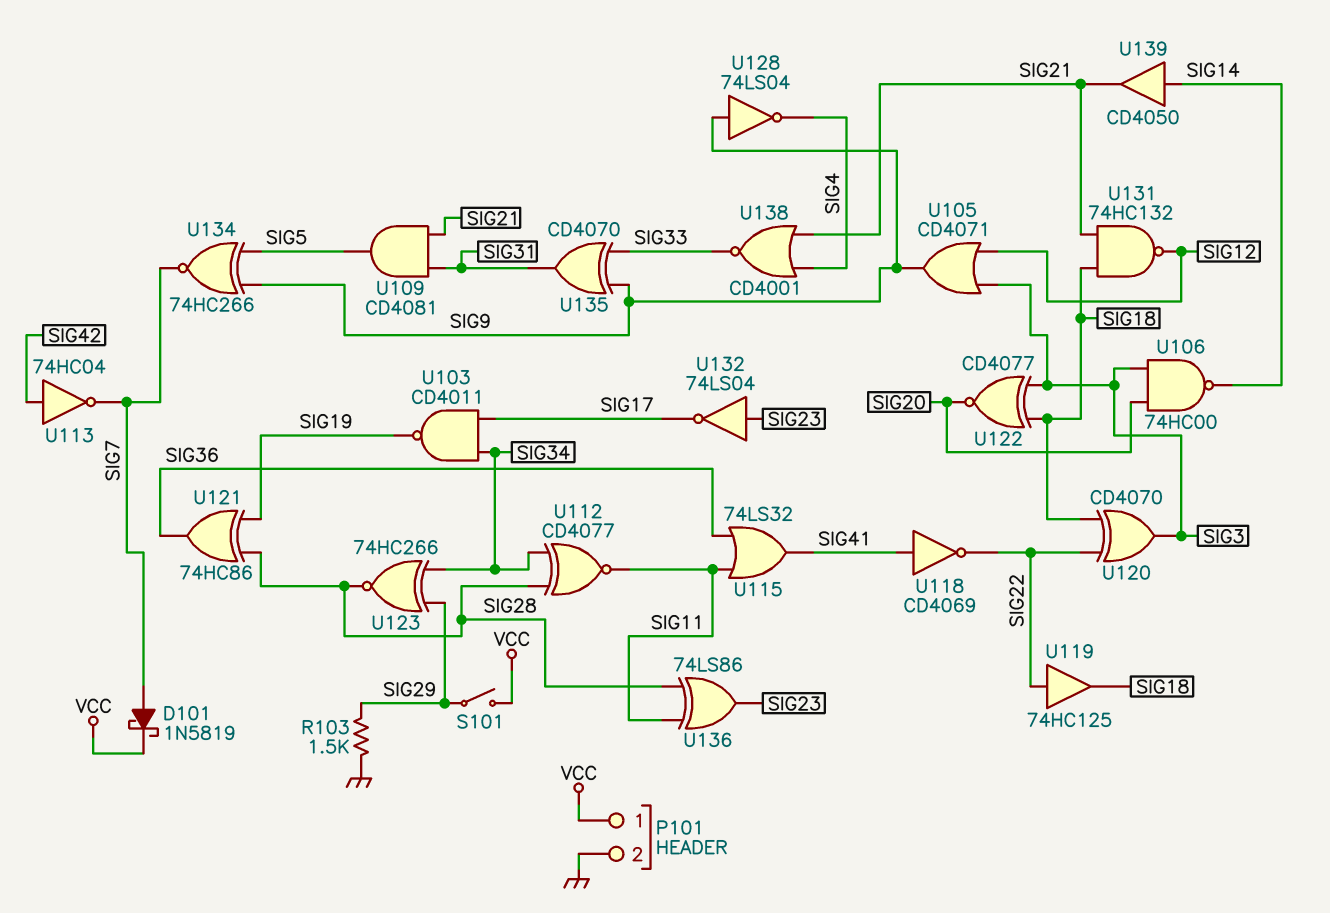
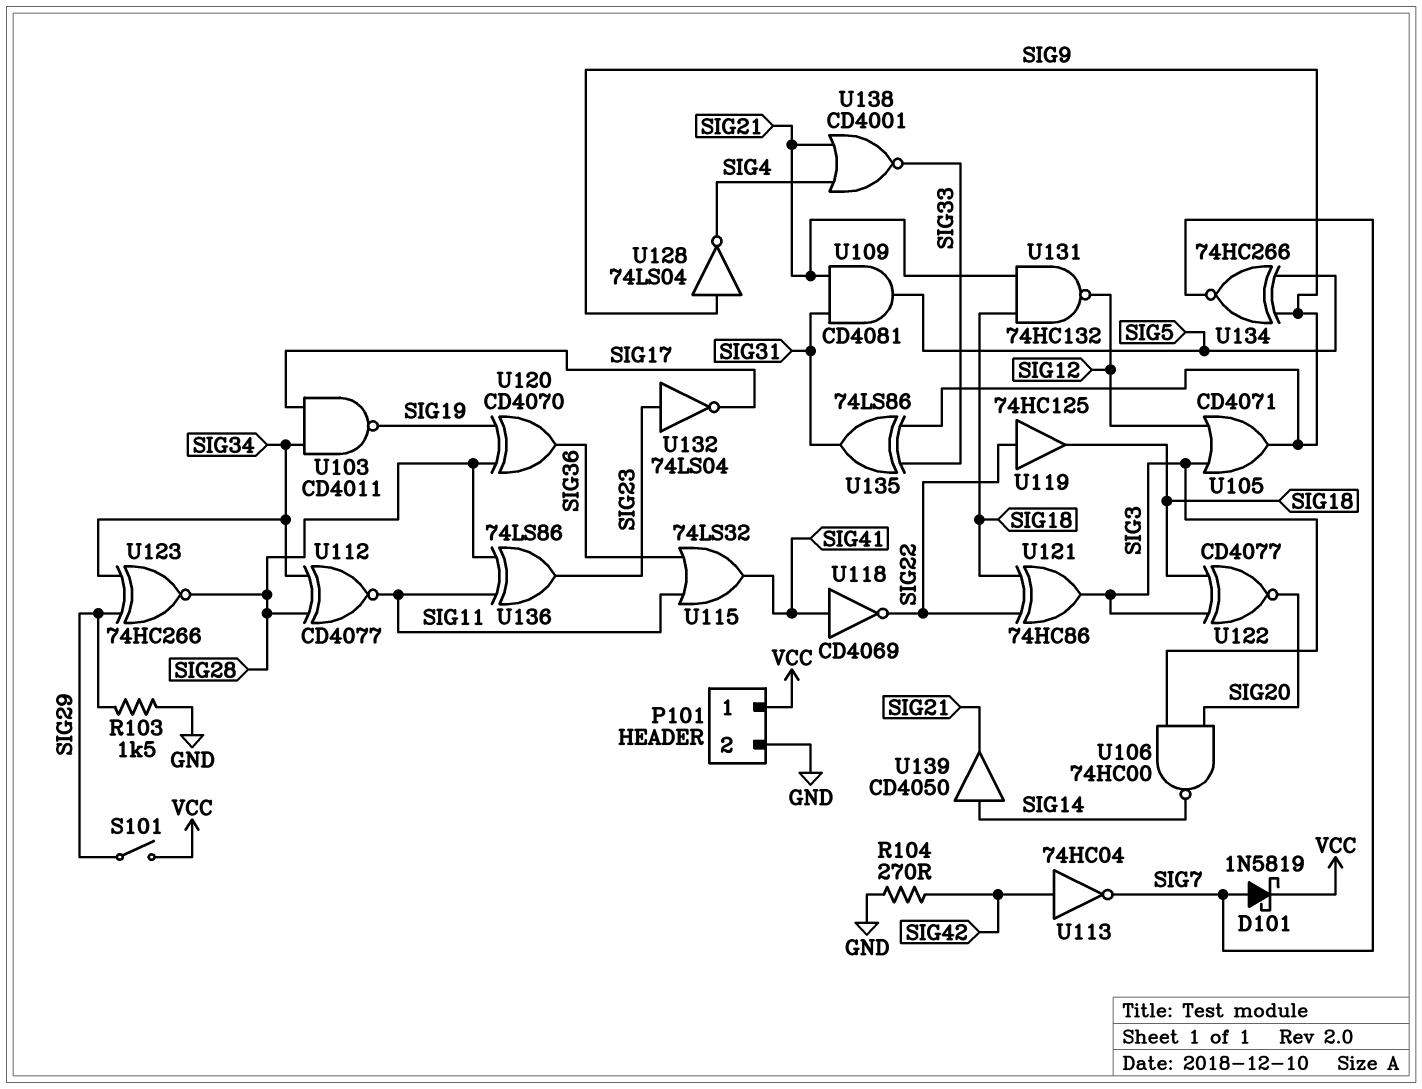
R104: none -> 270 (GND, SIG42)
U120: XOR CD4070 (in SIG18, in SIG22, out SIG3) -> XOR CD4070 (in SIG19, in SIG28, out SIG36)
U121: XOR 74HC86 (in SIG19, in SIG28, out SIG36) -> XOR 74HC86 (in SIG18, in SIG22, out SIG3)
U135: XOR CD4070 (in SIG9, in SIG33, out SIG31) -> XOR 74LS86 (in SIG9, in SIG33, out SIG31)

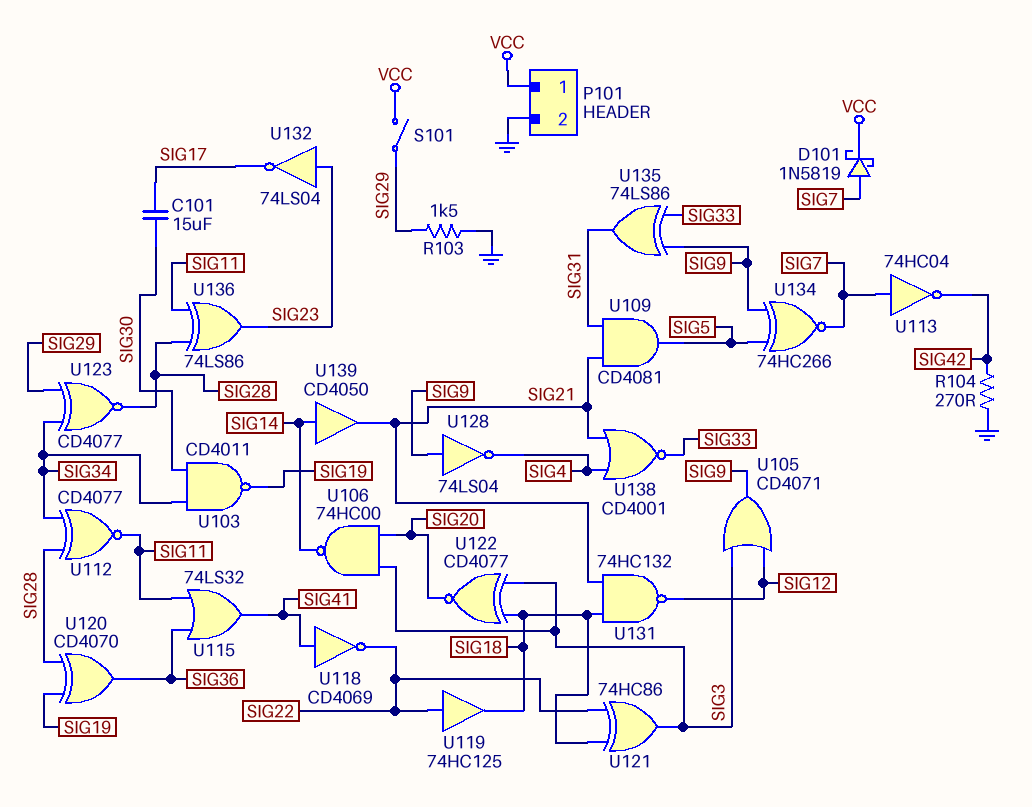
C101: none -> 15uF (SIG17, SIG30)
U103: NAND CD4011 (in SIG17, in SIG34, out SIG19) -> NAND CD4011 (in SIG30, in SIG34, out SIG19)
U113: NOT 74HC04 (in SIG42, out SIG7) -> NOT 74HC04 (in SIG7, out SIG42)
U123: XNOR 74HC266 (in SIG29, in SIG34, out SIG28) -> XNOR CD4077 (in SIG29, in SIG34, out SIG28)

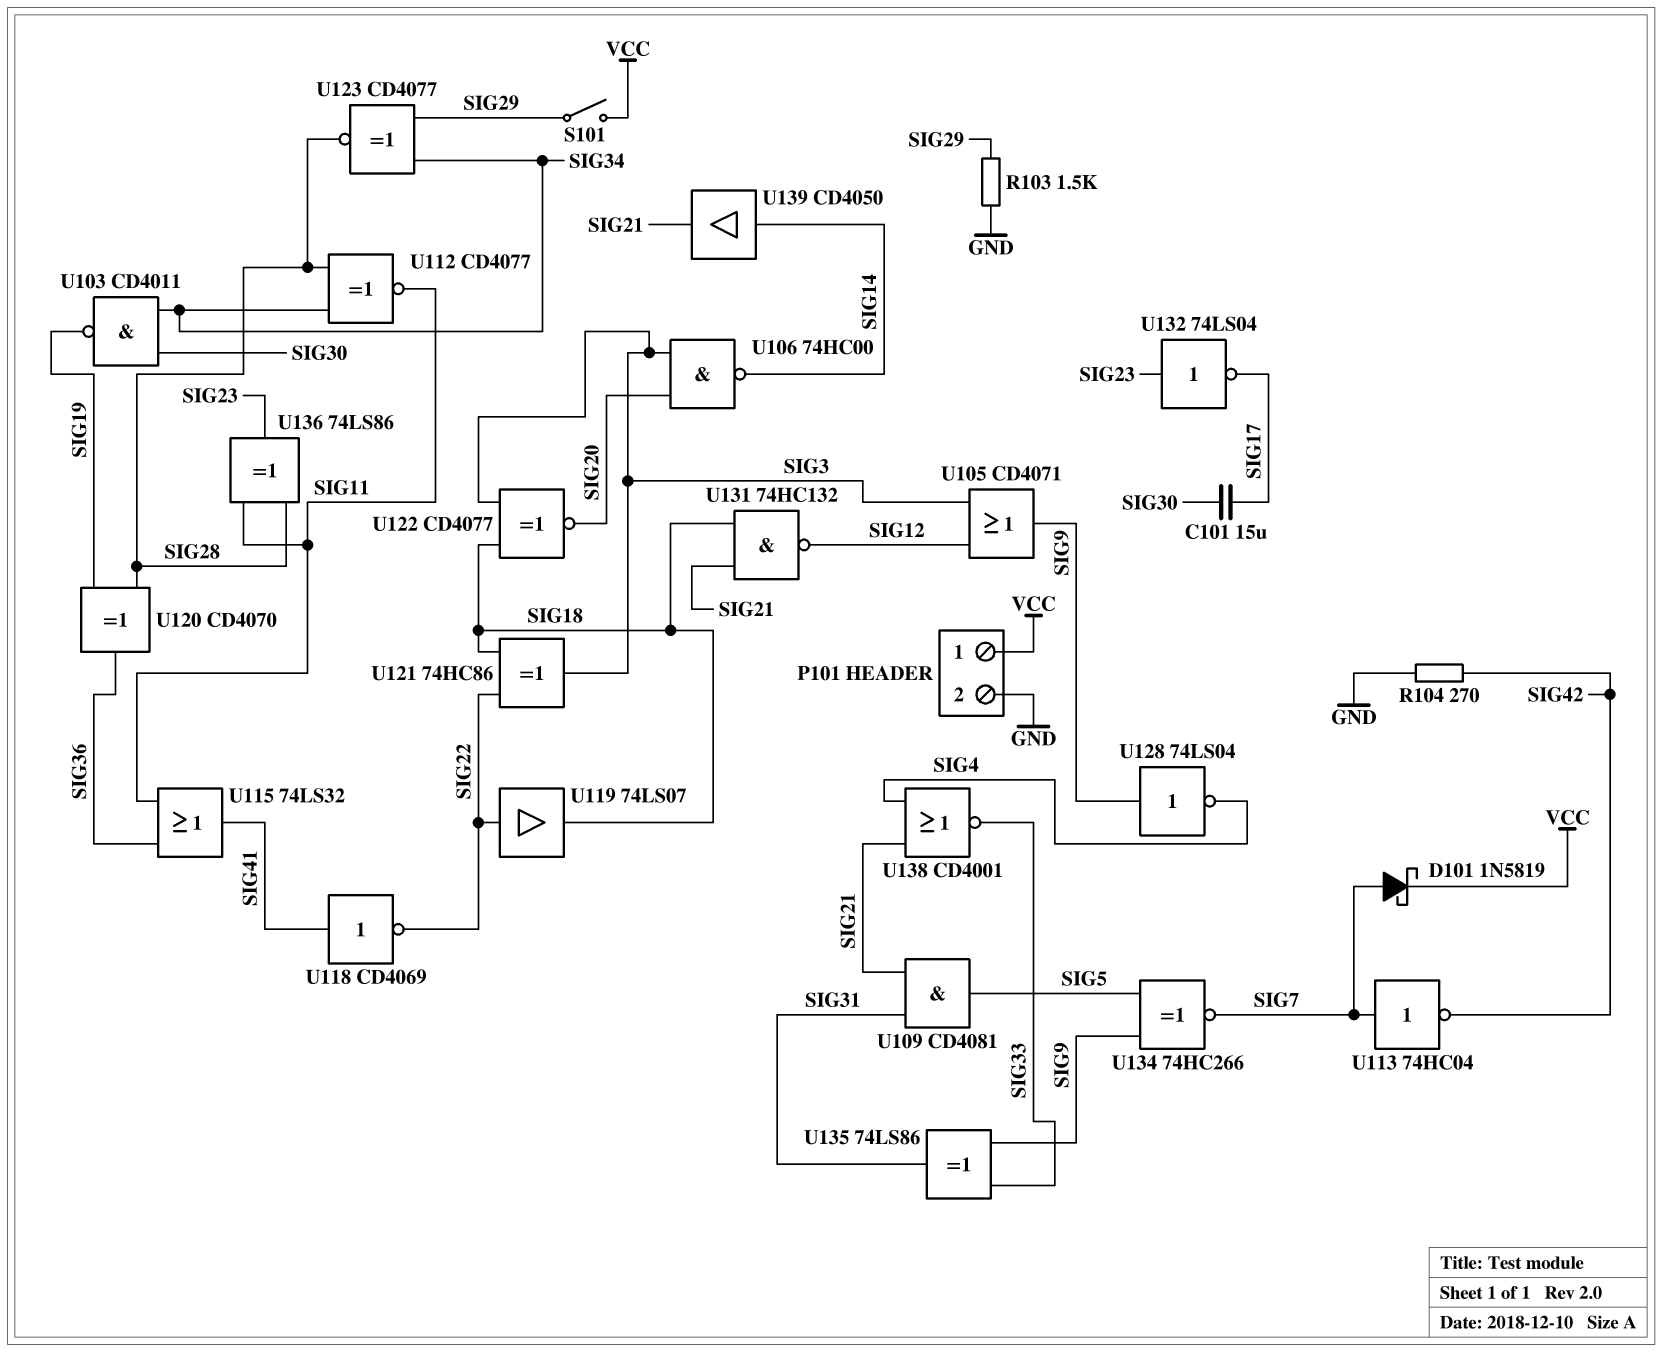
U119: buffer 74HC125 (in SIG22, out SIG18) -> buffer 74LS07 (in SIG22, out SIG18)

